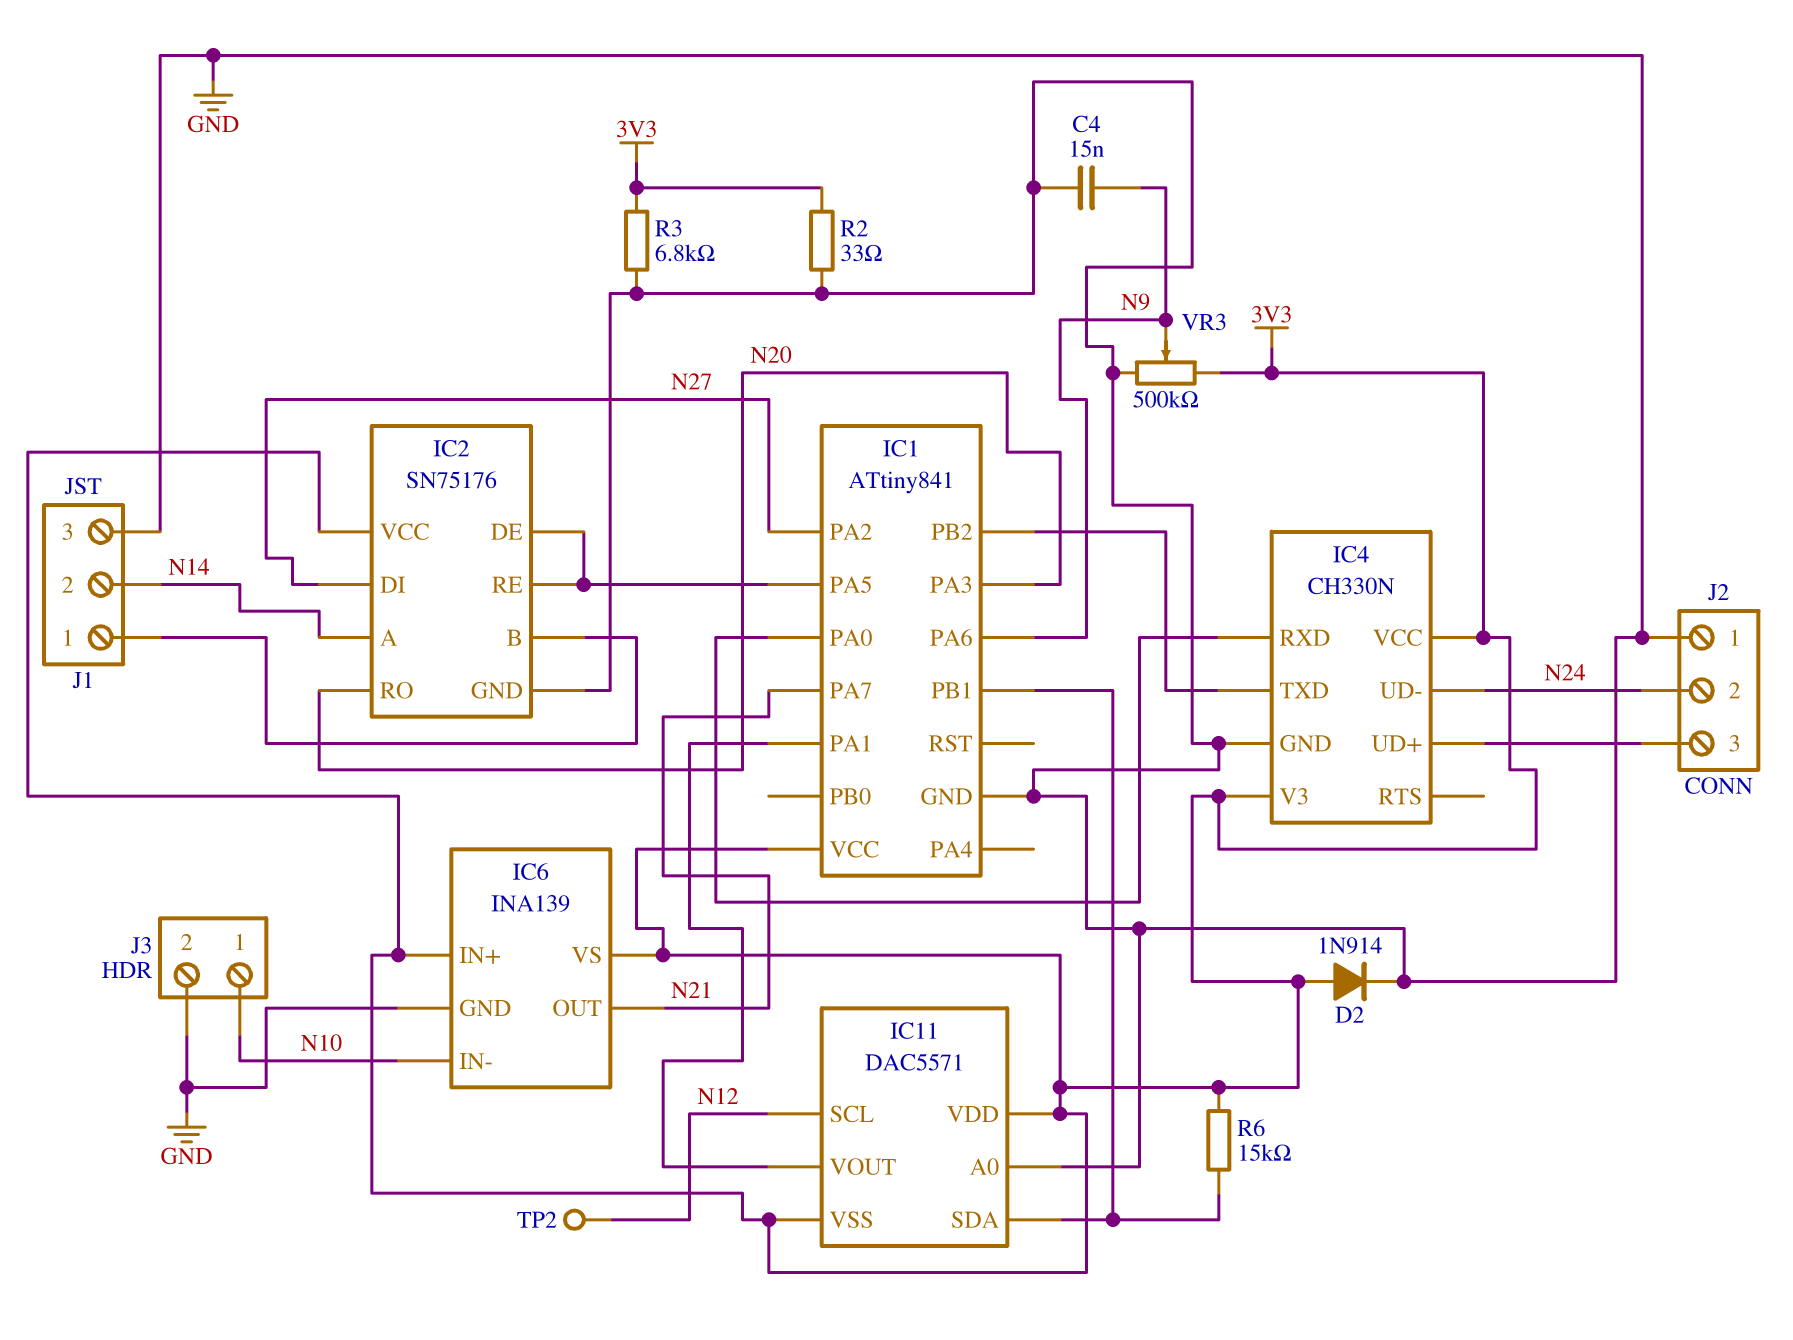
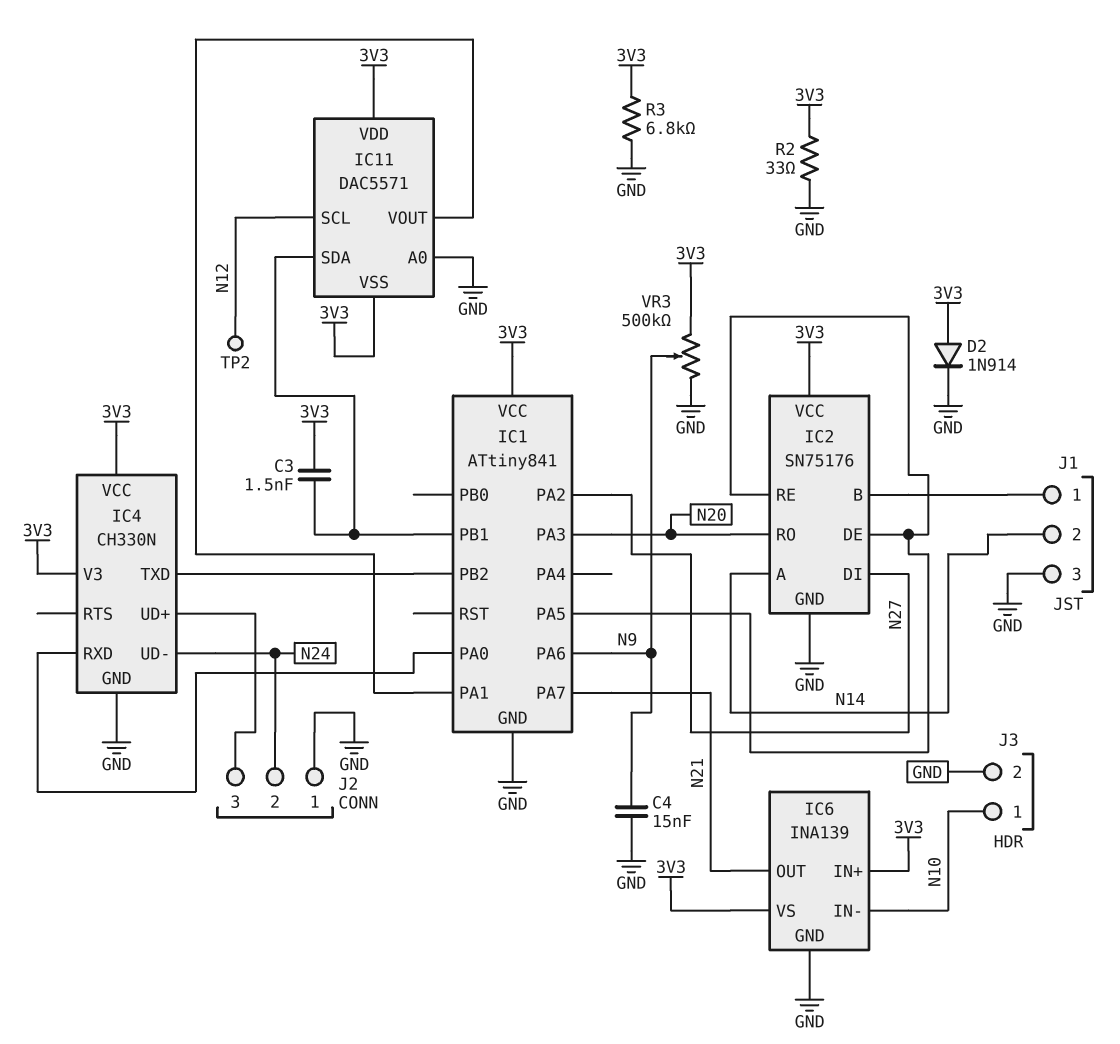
C3: none -> 1.5nF (3V3, IC1/PB1)
R6: 15k (3V3, IC1/PB1) -> none

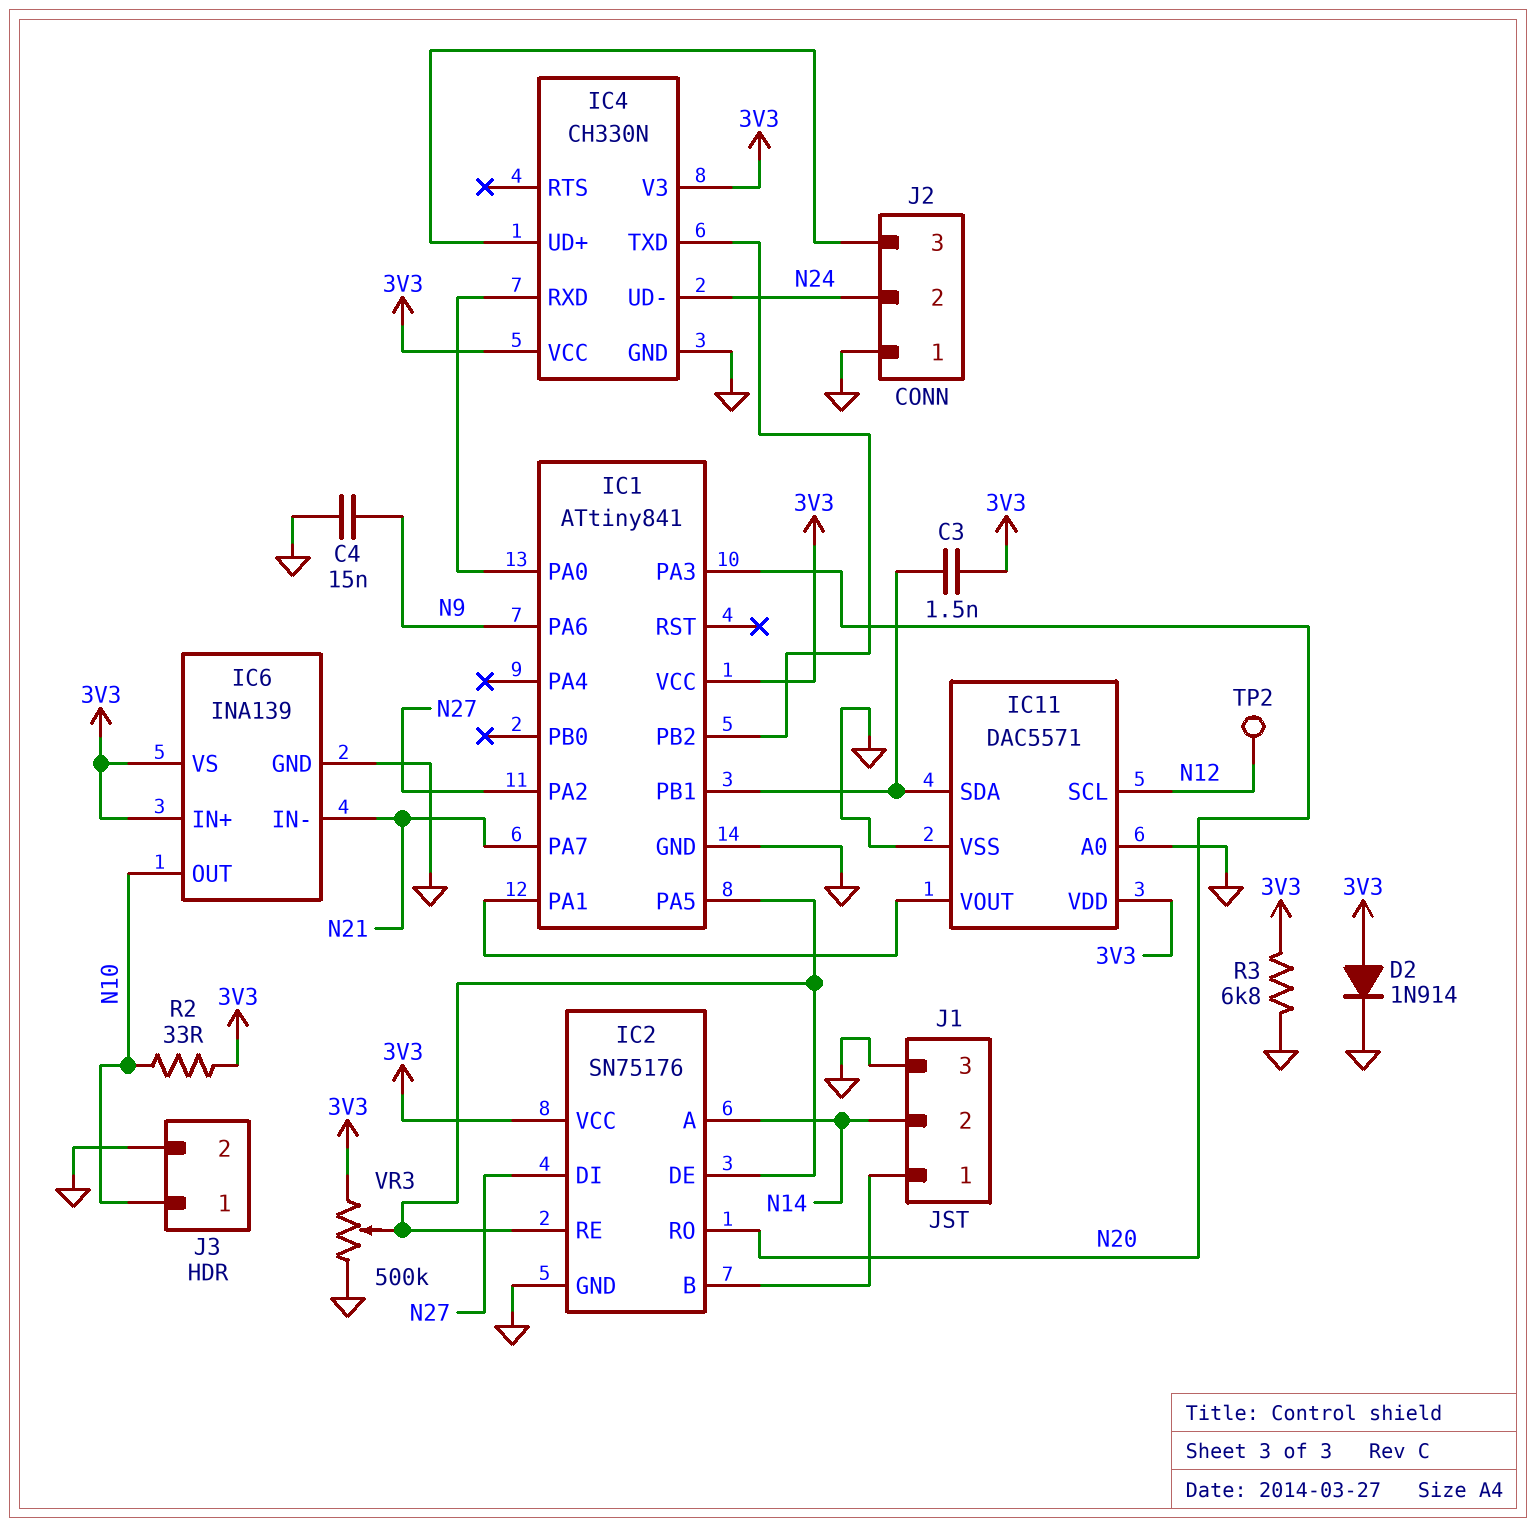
IC6 pin IN-: N10 -> N21
IC6 pin OUT: N21 -> N10
IC11 pin VSS: 3V3 -> GND
R2: 33 (3V3, GND) -> 33 (3V3, N10)
VR3: 500k (3V3, GND, wiper N9) -> 500k (3V3, GND, wiper IC1/PA5)

